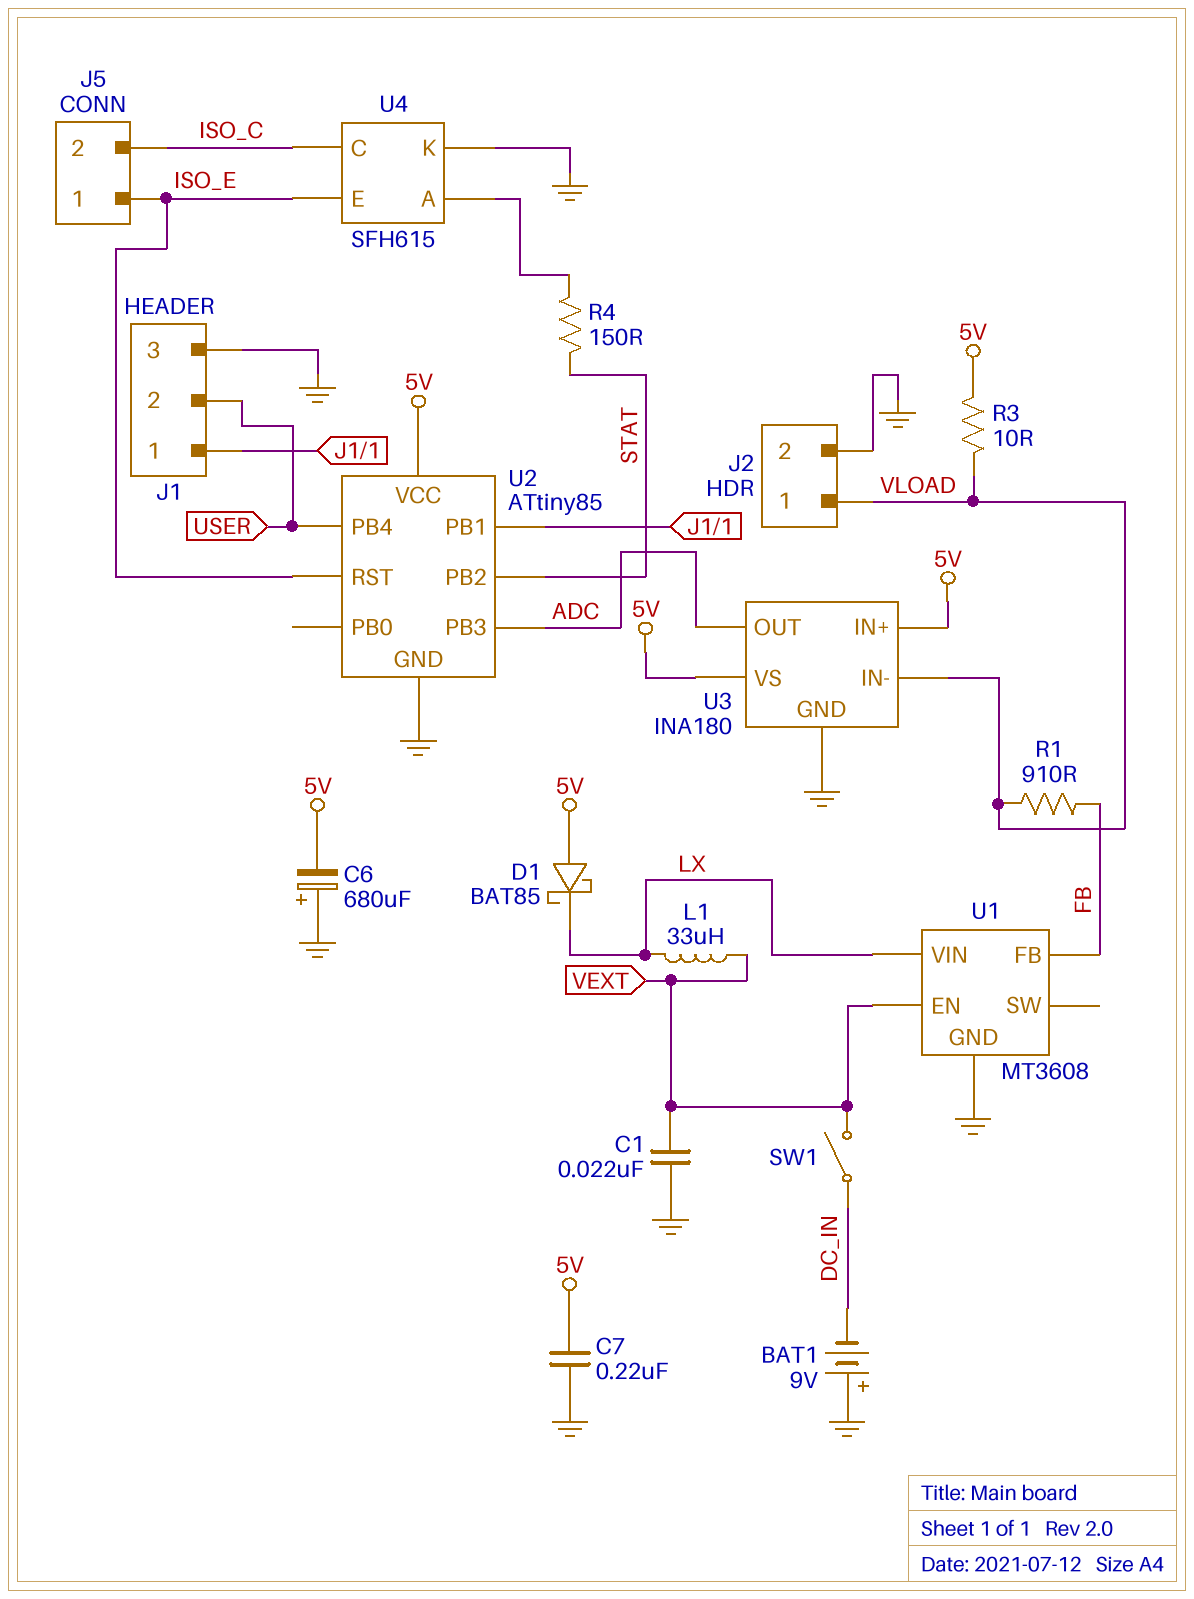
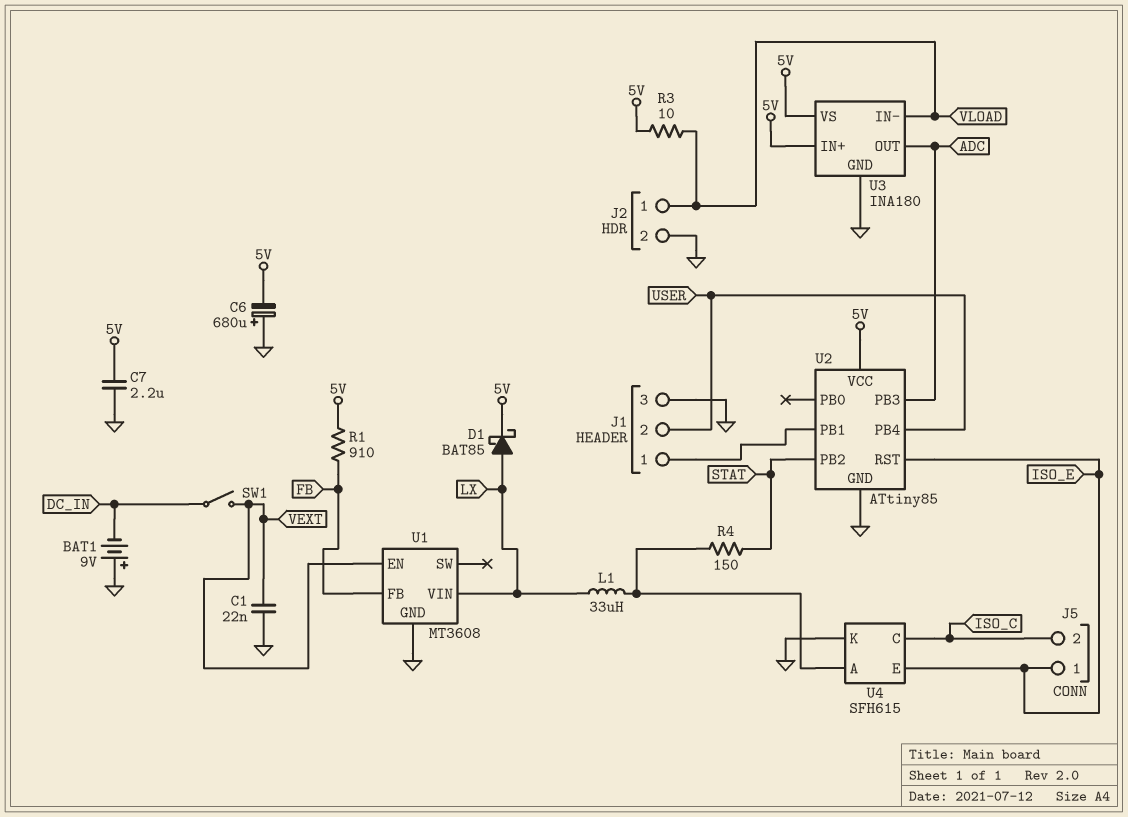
C7: 220nF (5V, GND) -> 2.2uF (5V, GND)
D1: schottky BAT85 (A 5V, K LX) -> schottky BAT85 (A LX, K 5V)
L1: 33uH (LX, VEXT) -> 33uH (LX, U4/A)
R1: 910 (FB, VLOAD) -> 910 (5V, FB)

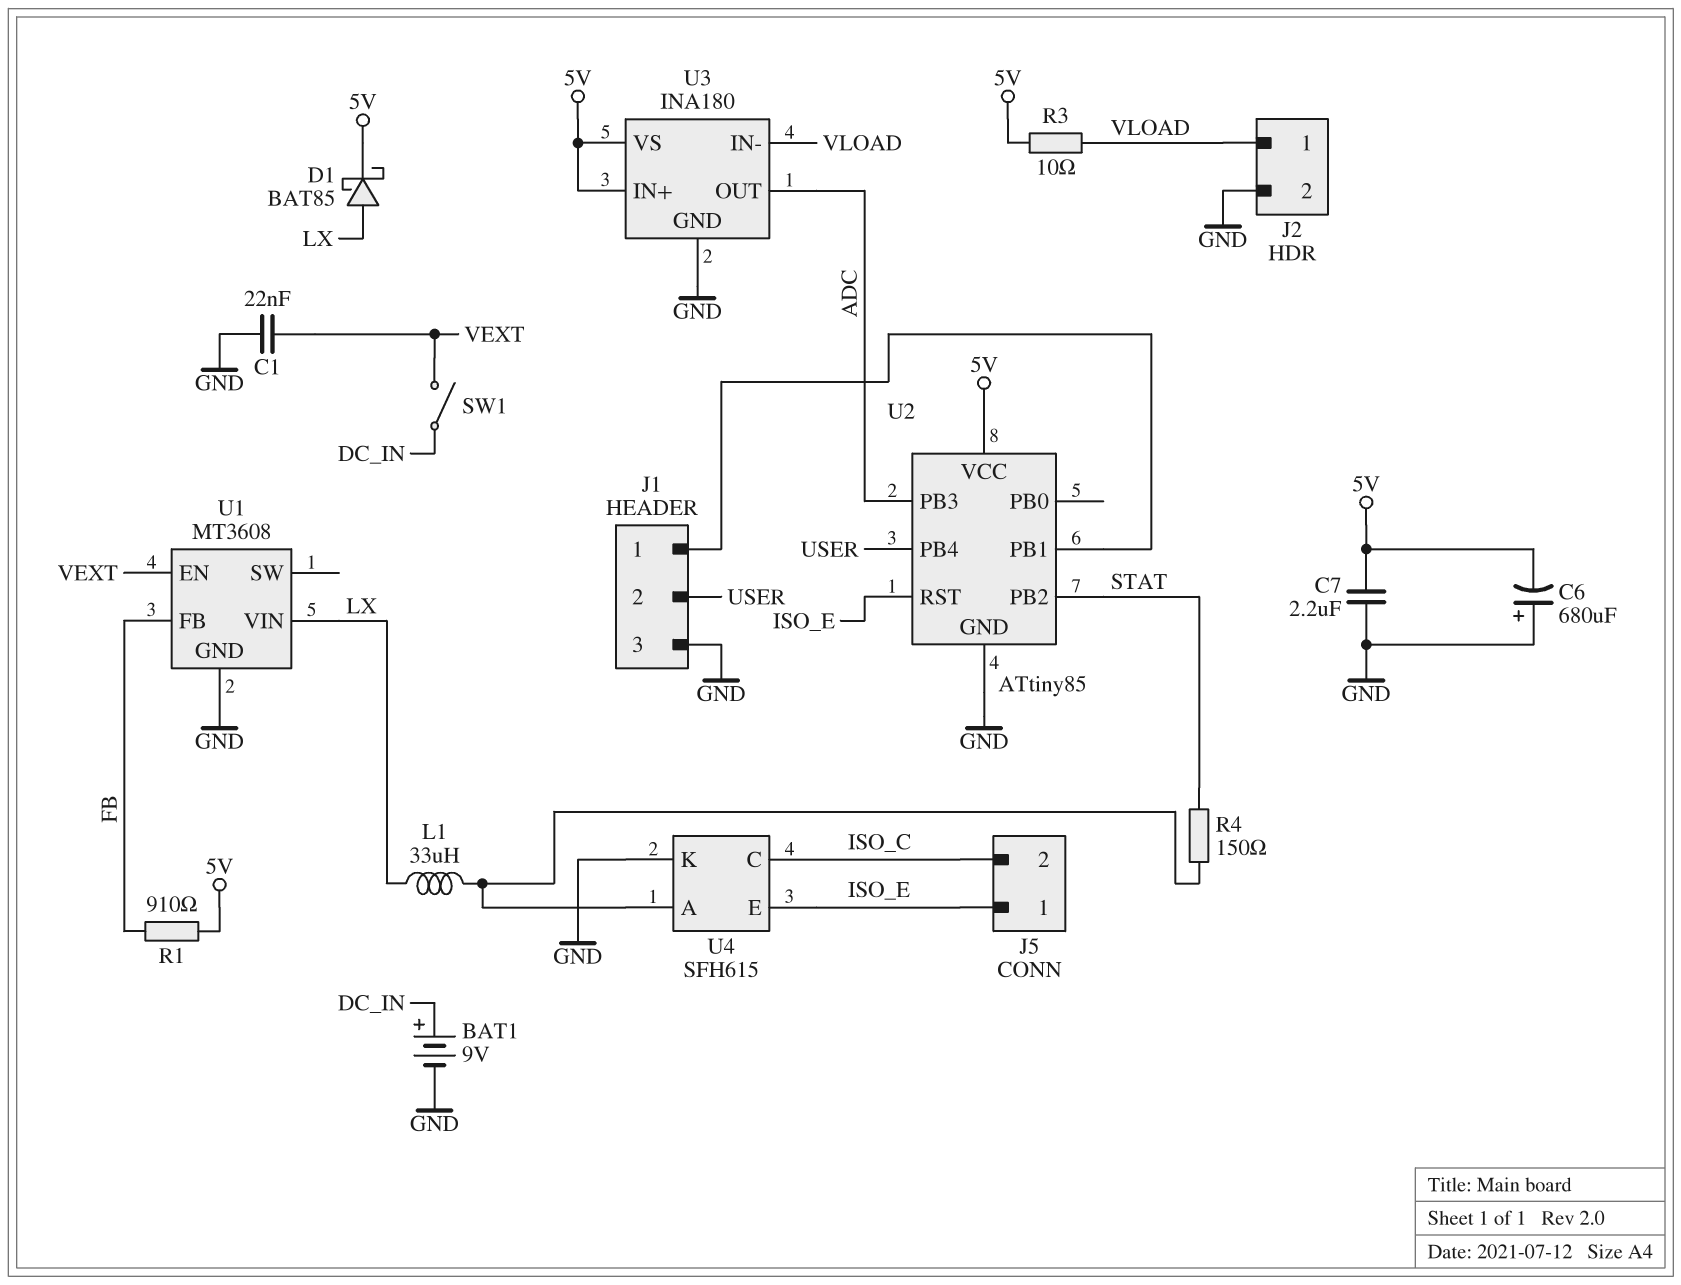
BAT1: 9V (plus GND, minus DC_IN) -> 9V (plus DC_IN, minus GND)

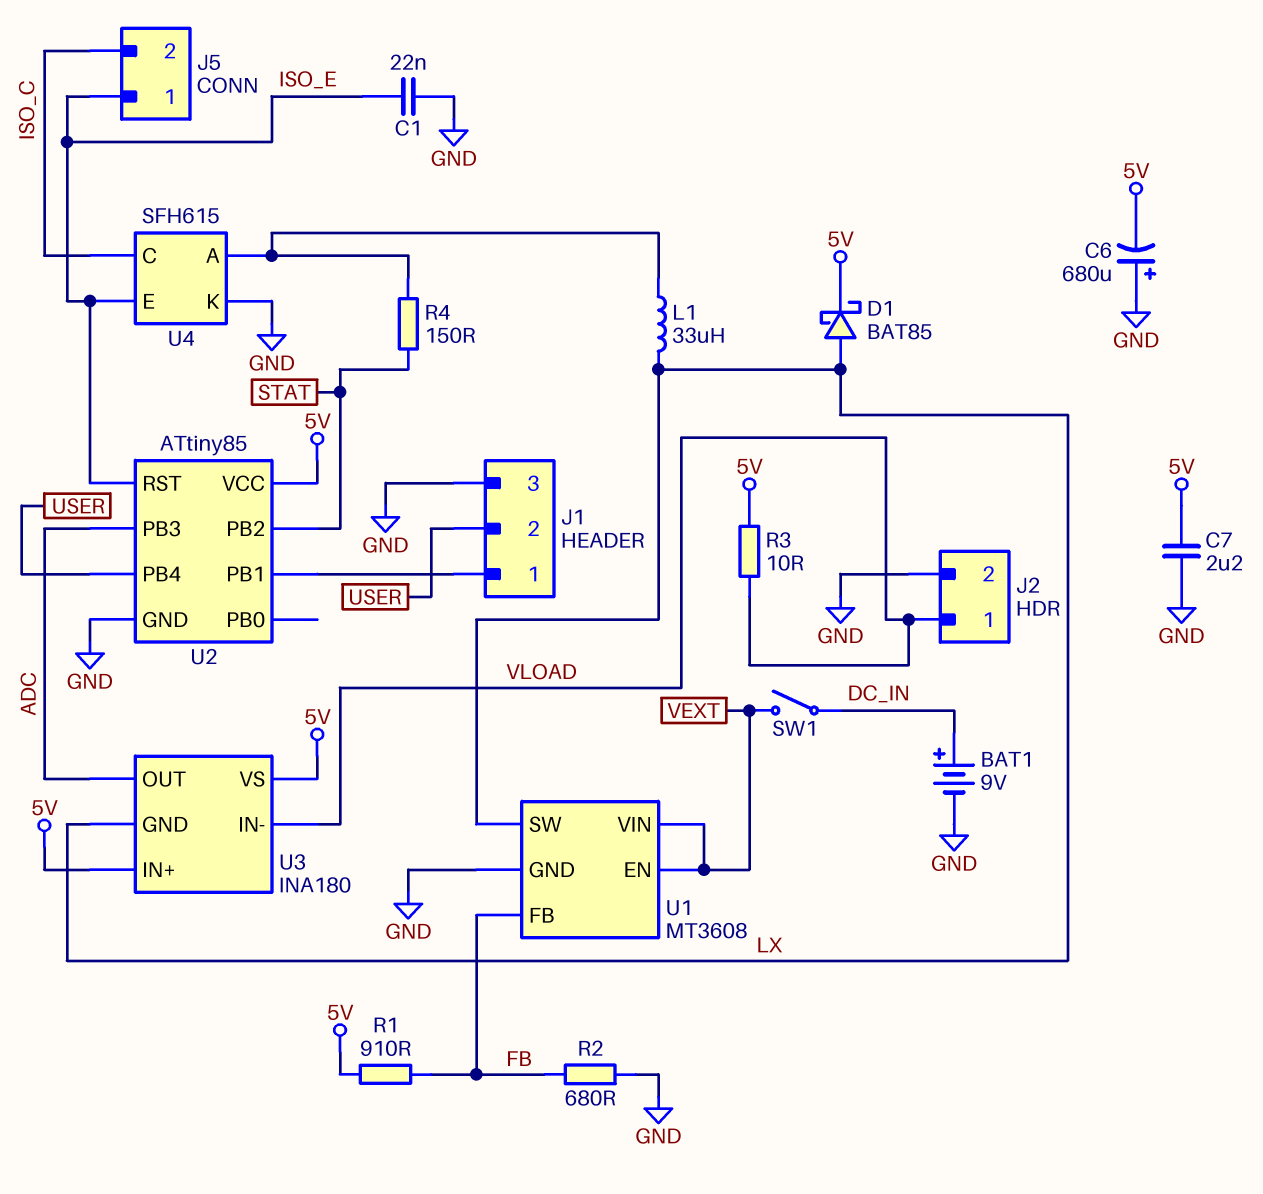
C1: 22nF (GND, VEXT) -> 22nF (GND, ISO_E)
R2: none -> 680 (FB, GND)
U1 pin SW: none -> LX
U1 pin VIN: LX -> VEXT
U3 pin GND: GND -> LX

